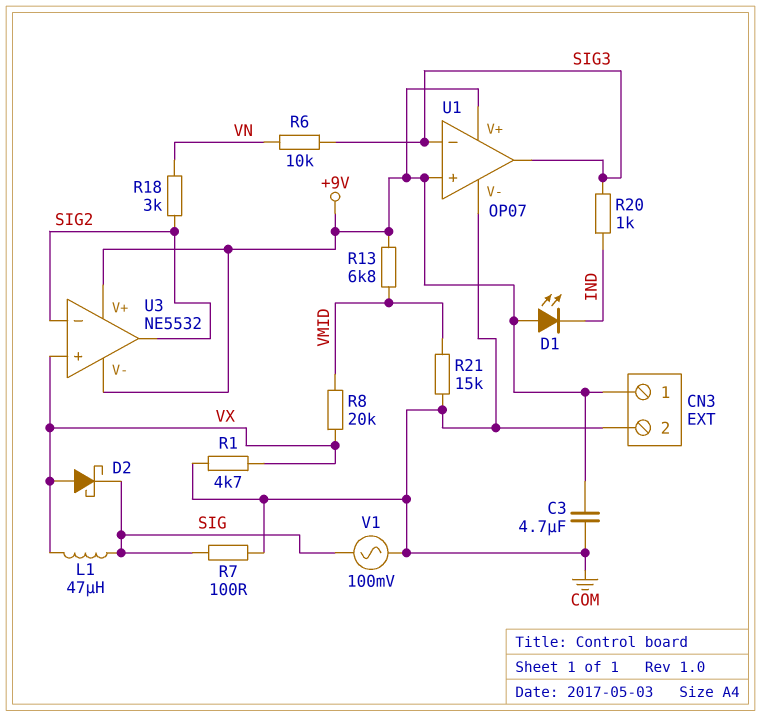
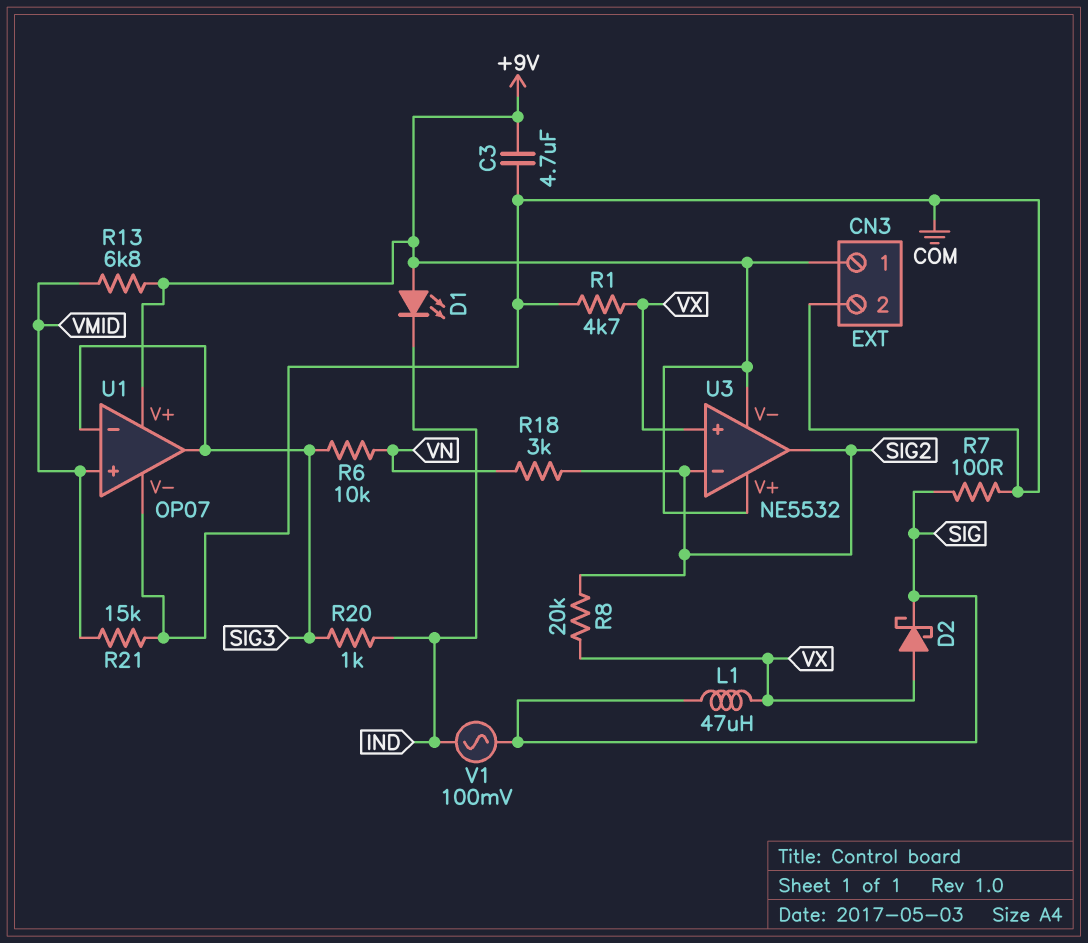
R8: 20k (VMID, VX) -> 20k (SIG2, VX)
U1 pin in+: +9V -> VMID
V1: AC 100mV (COM, SIG) -> AC 100mV (IND, SIG)

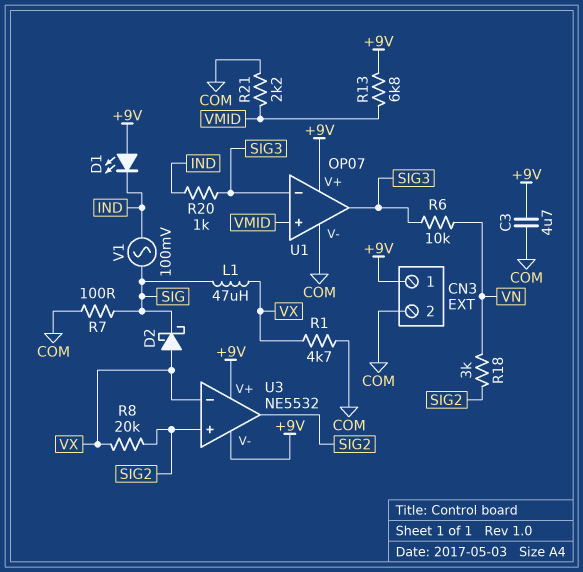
R21: 15k (COM, VMID) -> 2.2k (COM, VMID)
U3 pin in+: VX -> SIG2
U3 pin in-: SIG2 -> VX

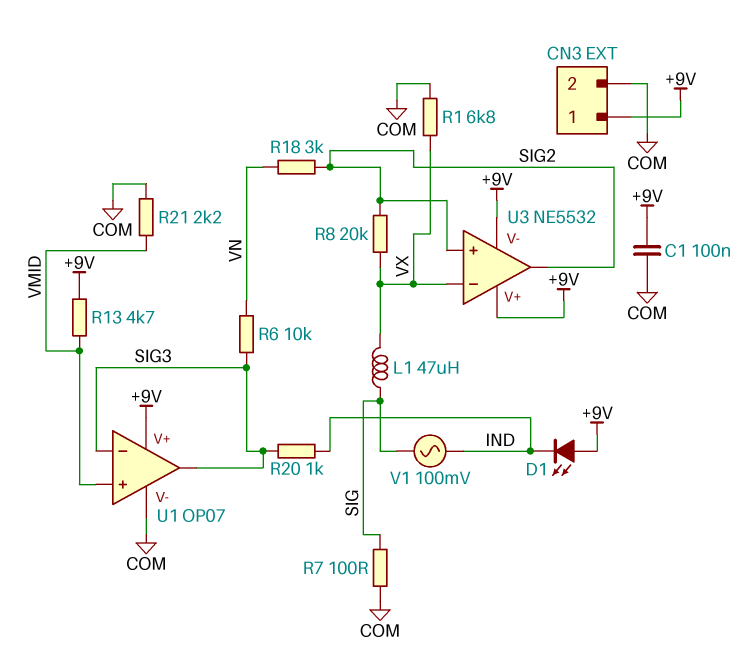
C1: none -> 100nF (+9V, COM)
C3: 4.7uF (+9V, COM) -> none
D2: schottky (A VX, K SIG) -> none
R1: 4.7k (COM, VX) -> 6.8k (COM, VX)
R13: 6.8k (+9V, VMID) -> 4.7k (+9V, VMID)

